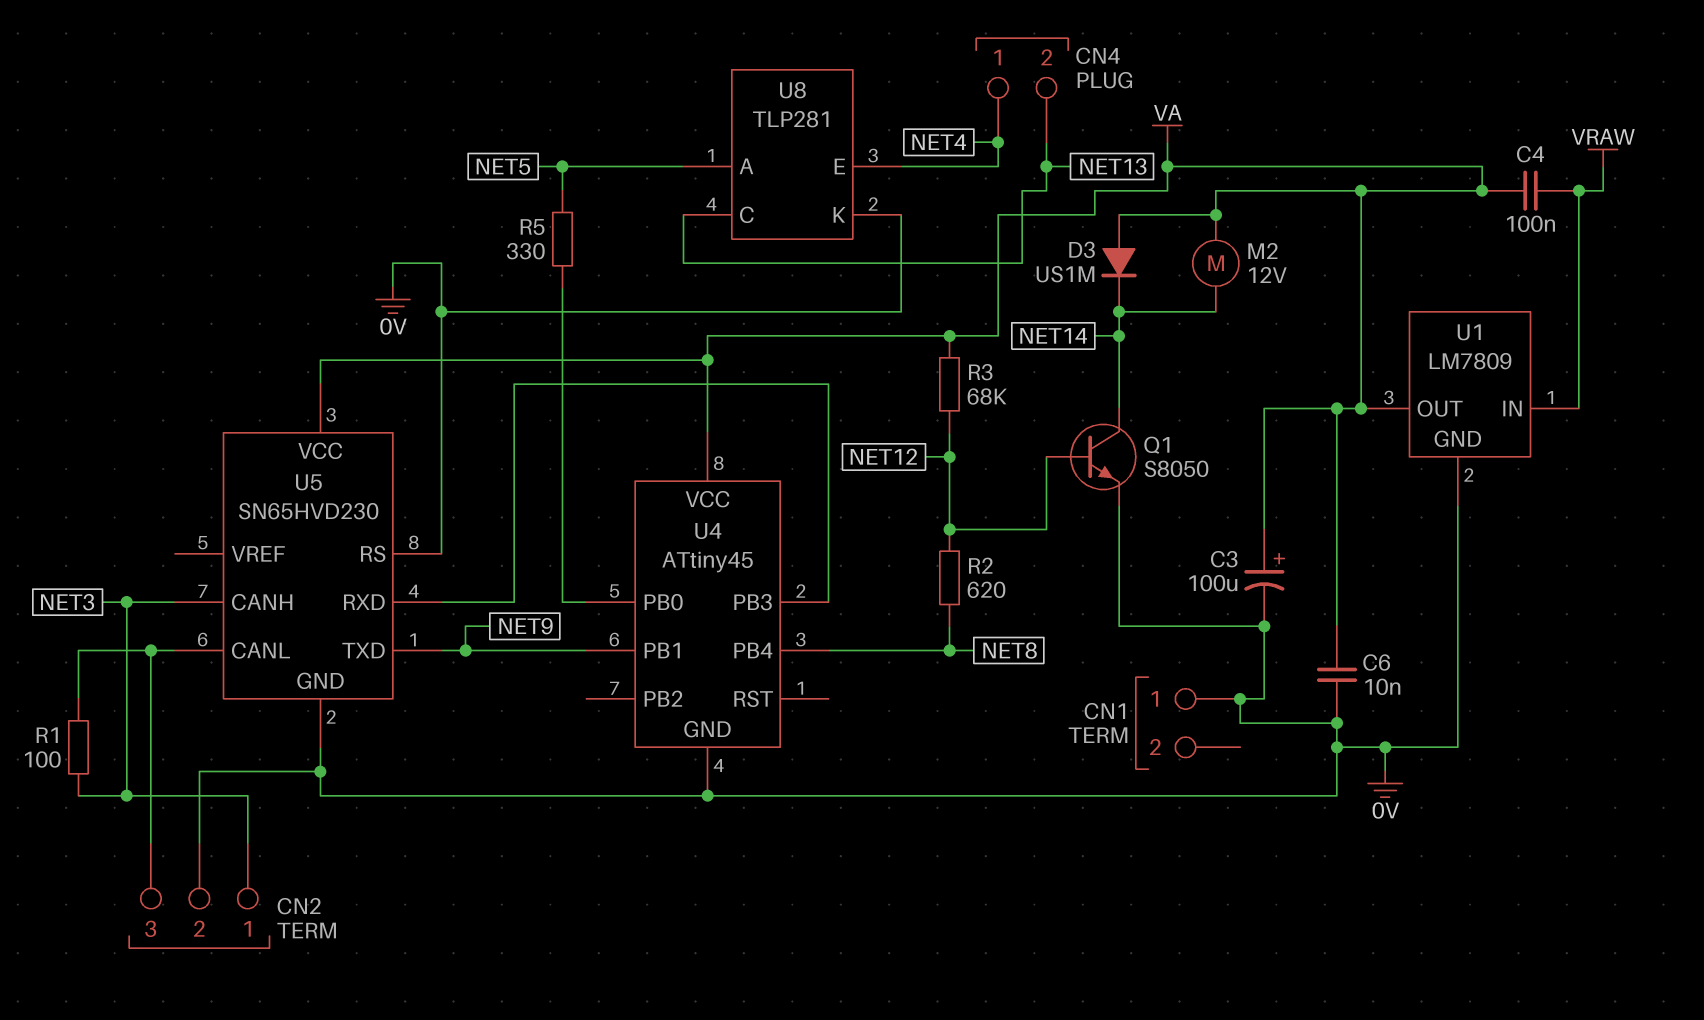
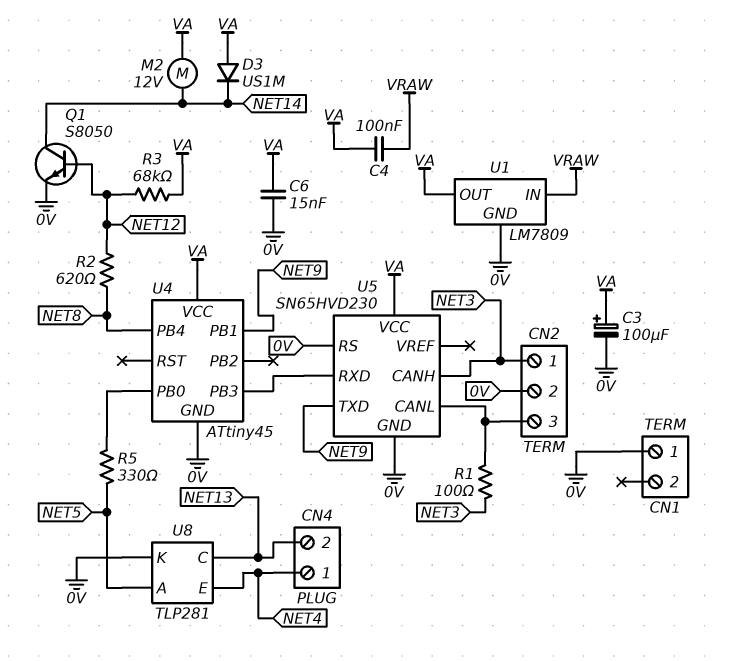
C6: 10nF (0V, VA) -> 15nF (0V, VA)

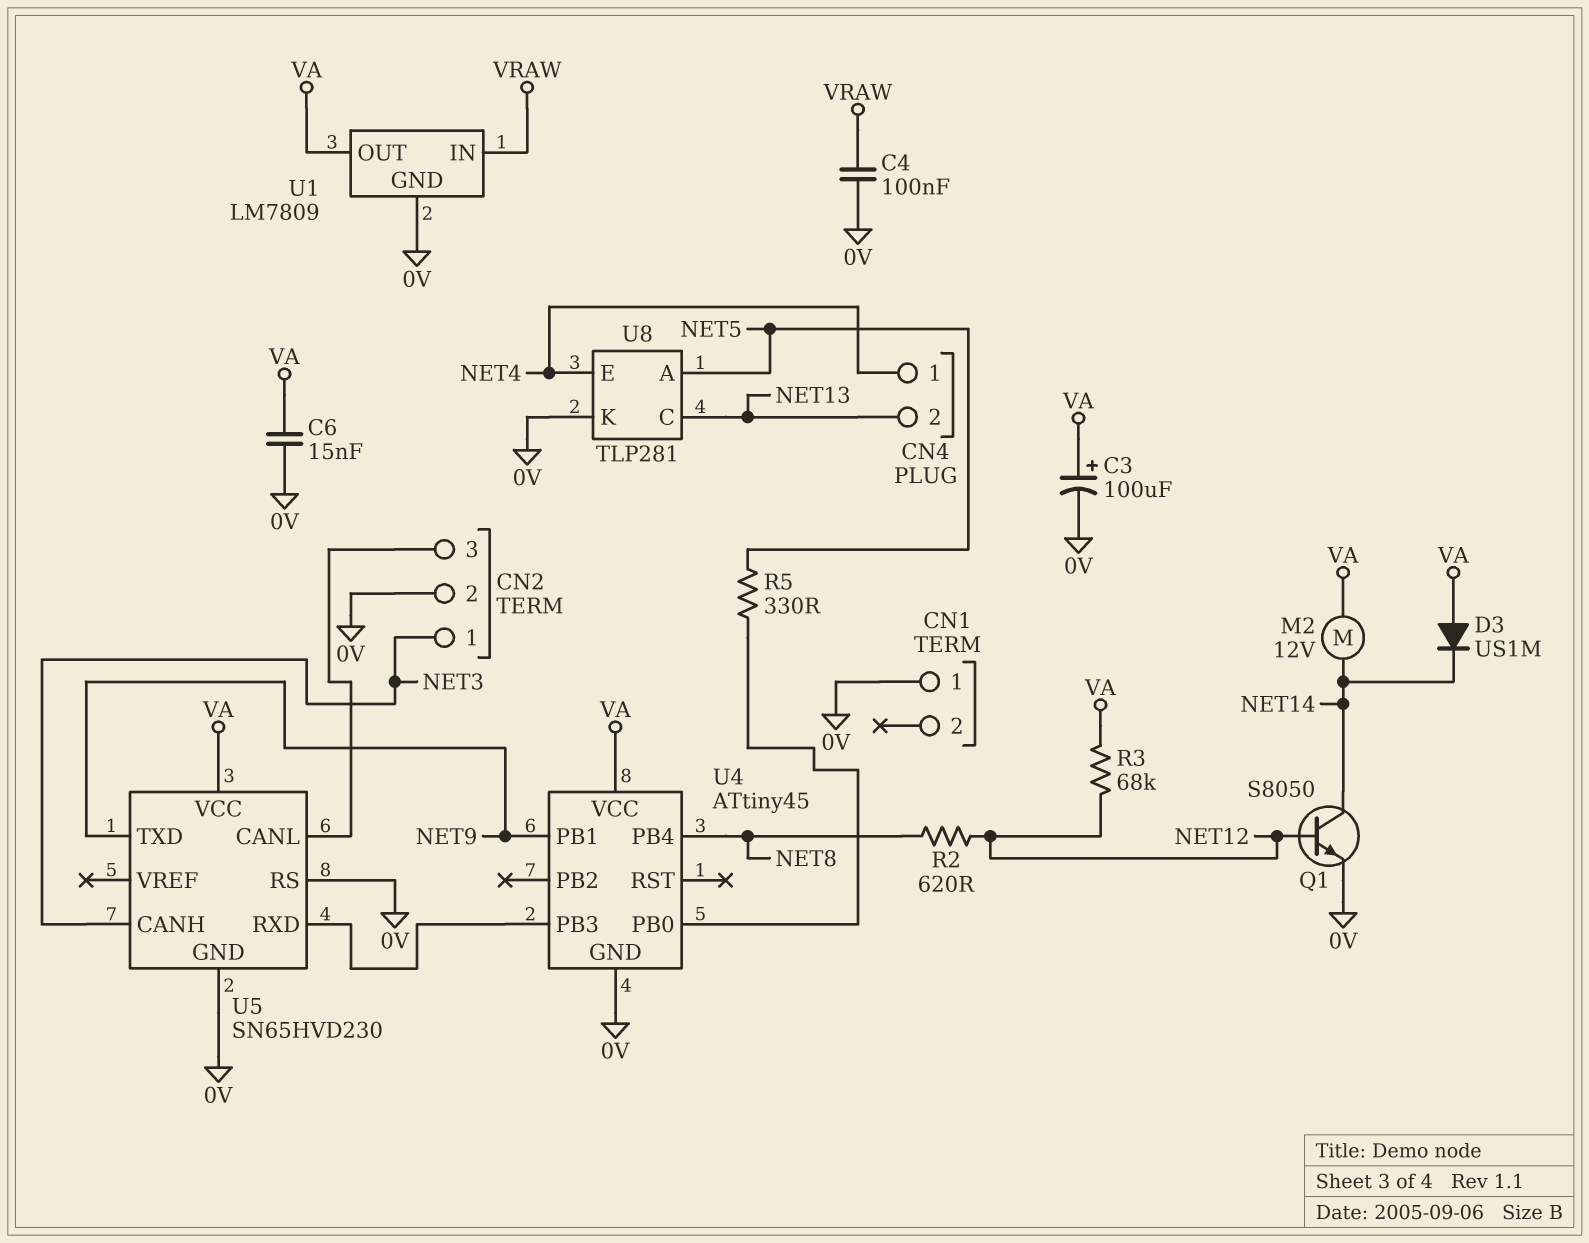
C4: 100nF (VA, VRAW) -> 100nF (0V, VRAW)
R1: 100 (CN2/3, NET3) -> none

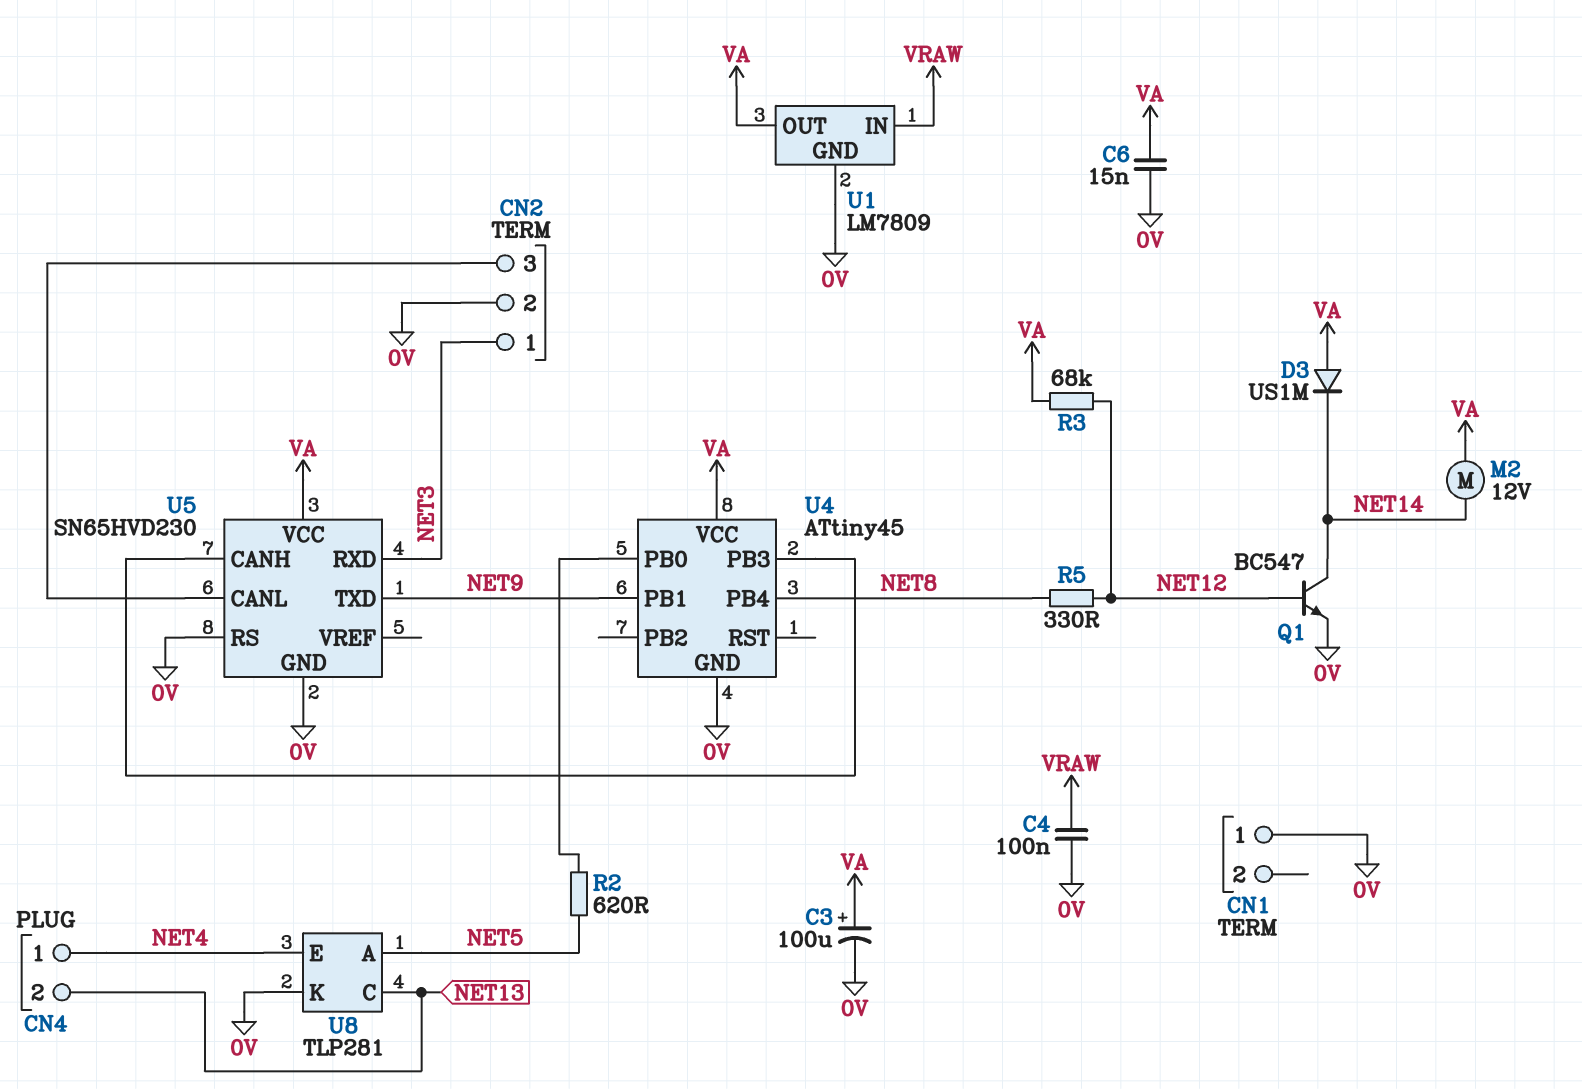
Q1: NPN S8050 (B NET12, C NET14, E 0V) -> NPN BC547 (B NET12, C NET14, E 0V)
R2: 620 (NET8, NET12) -> 620 (NET5, U4/PB0)
R5: 330 (NET5, U4/PB0) -> 330 (NET8, NET12)
U5 pin CANH: NET3 -> U4/PB3
U5 pin RXD: U4/PB3 -> NET3

